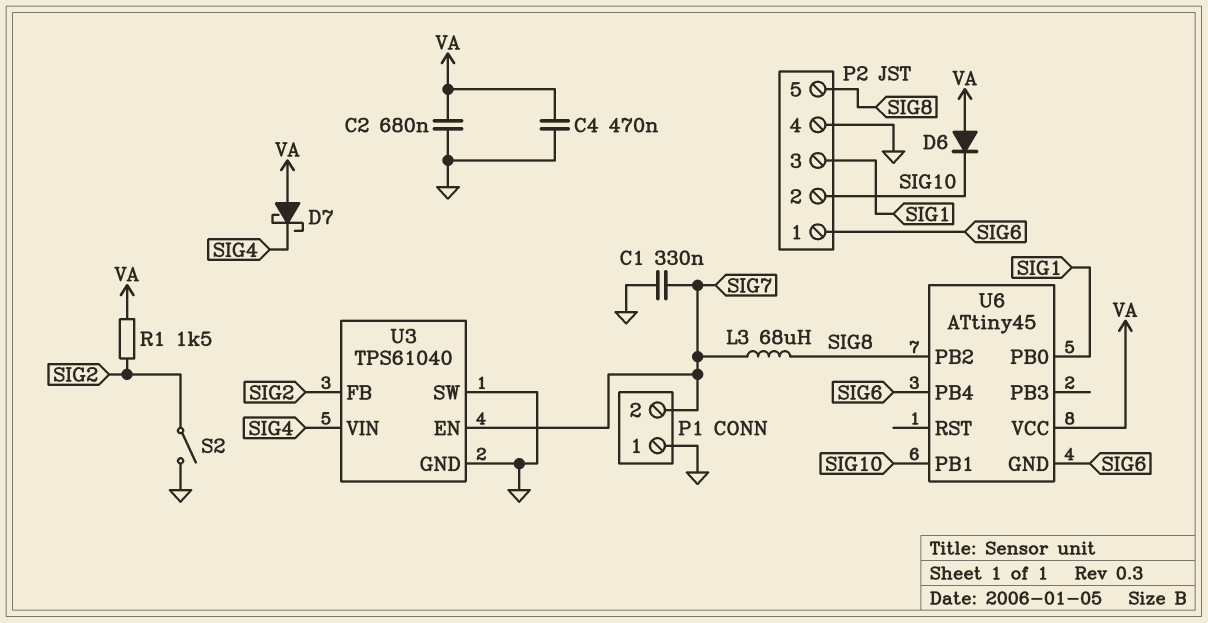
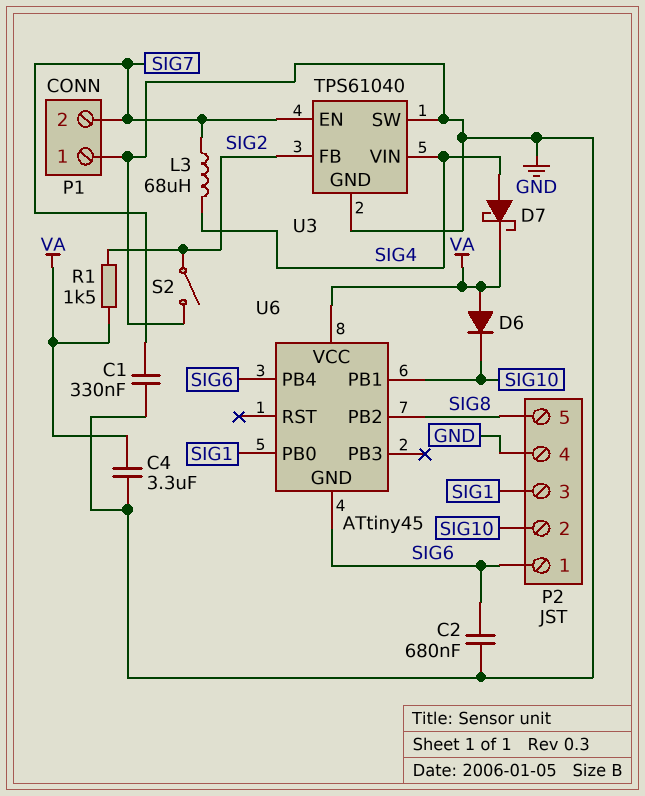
C2: 680nF (GND, VA) -> 680nF (GND, SIG6)
C4: 470nF (GND, VA) -> 3.3uF (GND, VA)
D7: schottky (A VA, K SIG4) -> schottky (A SIG4, K VA)
L3: 68uH (SIG7, SIG8) -> 68uH (SIG4, SIG7)

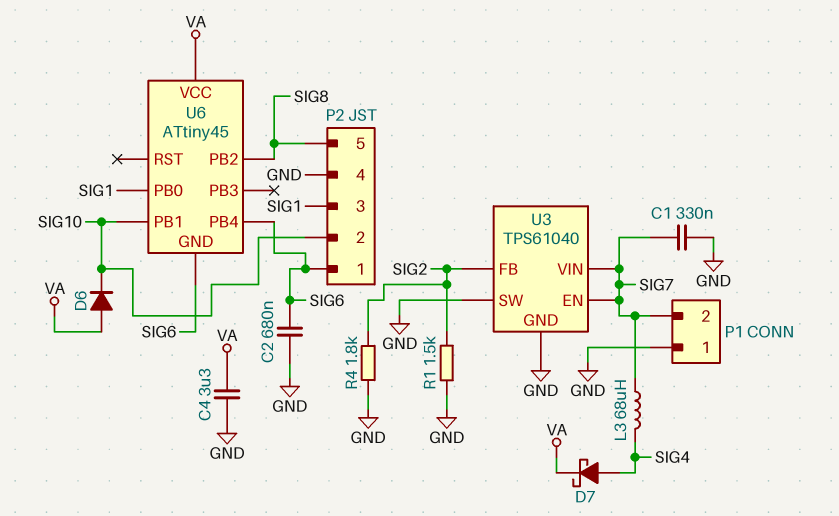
R1: 1.5k (SIG2, VA) -> 1.5k (GND, SIG2)
R4: none -> 1.8k (GND, SIG2)
S2: switch (GND, SIG2) -> none
U3 pin VIN: SIG4 -> SIG7

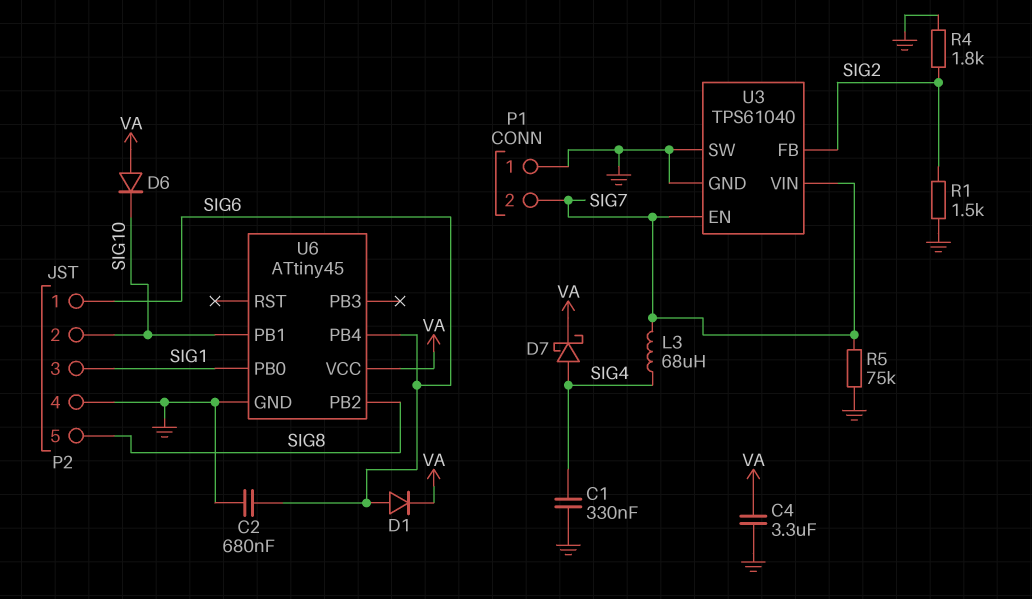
C1: 330nF (GND, SIG7) -> 330nF (GND, SIG4)
D1: none -> diode (A SIG6, K VA)
R5: none -> 75k (GND, SIG7)
U6 pin GND: SIG6 -> GND

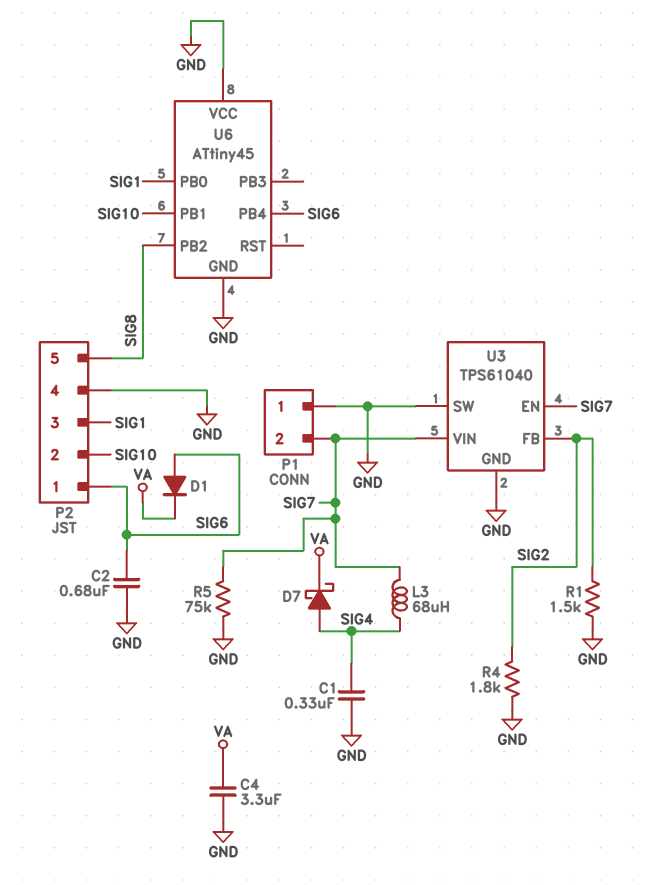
D6: diode (A VA, K SIG10) -> none
U6 pin VCC: VA -> GND

